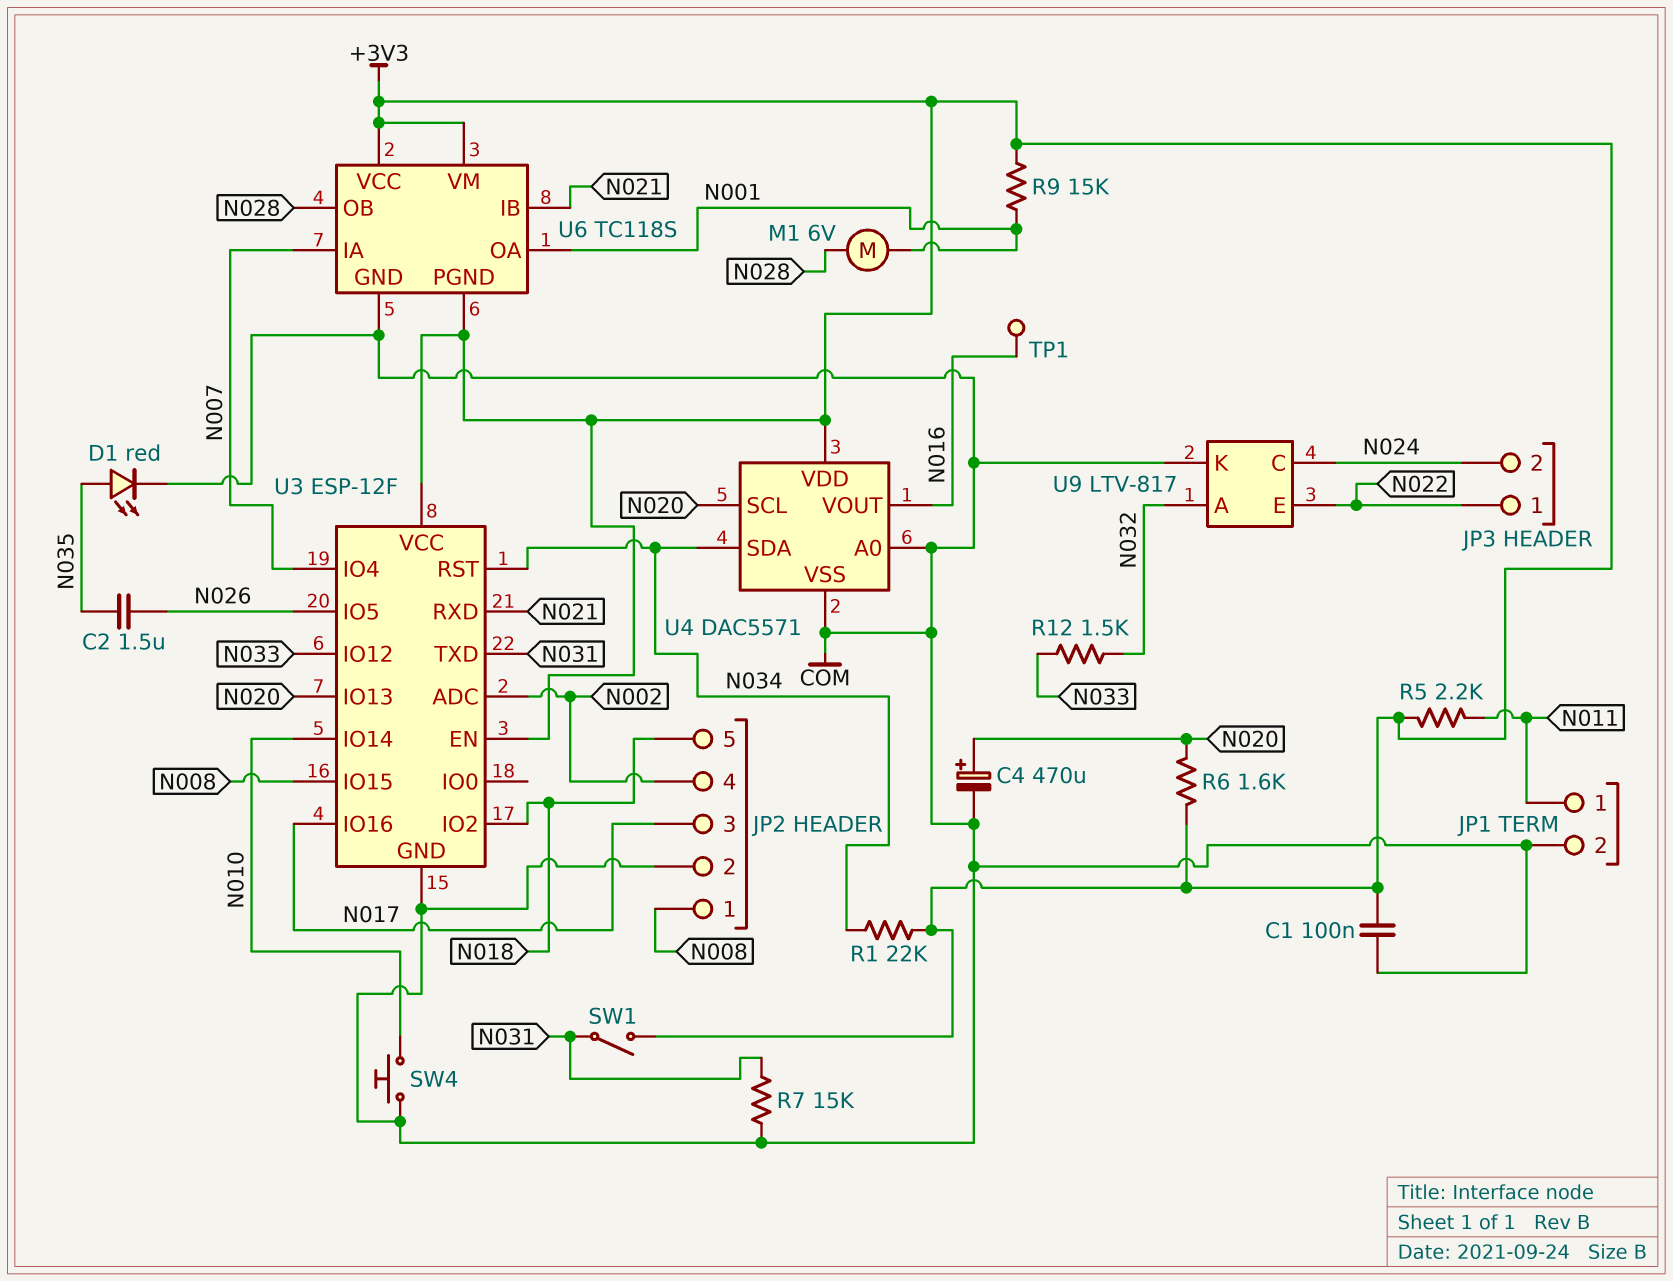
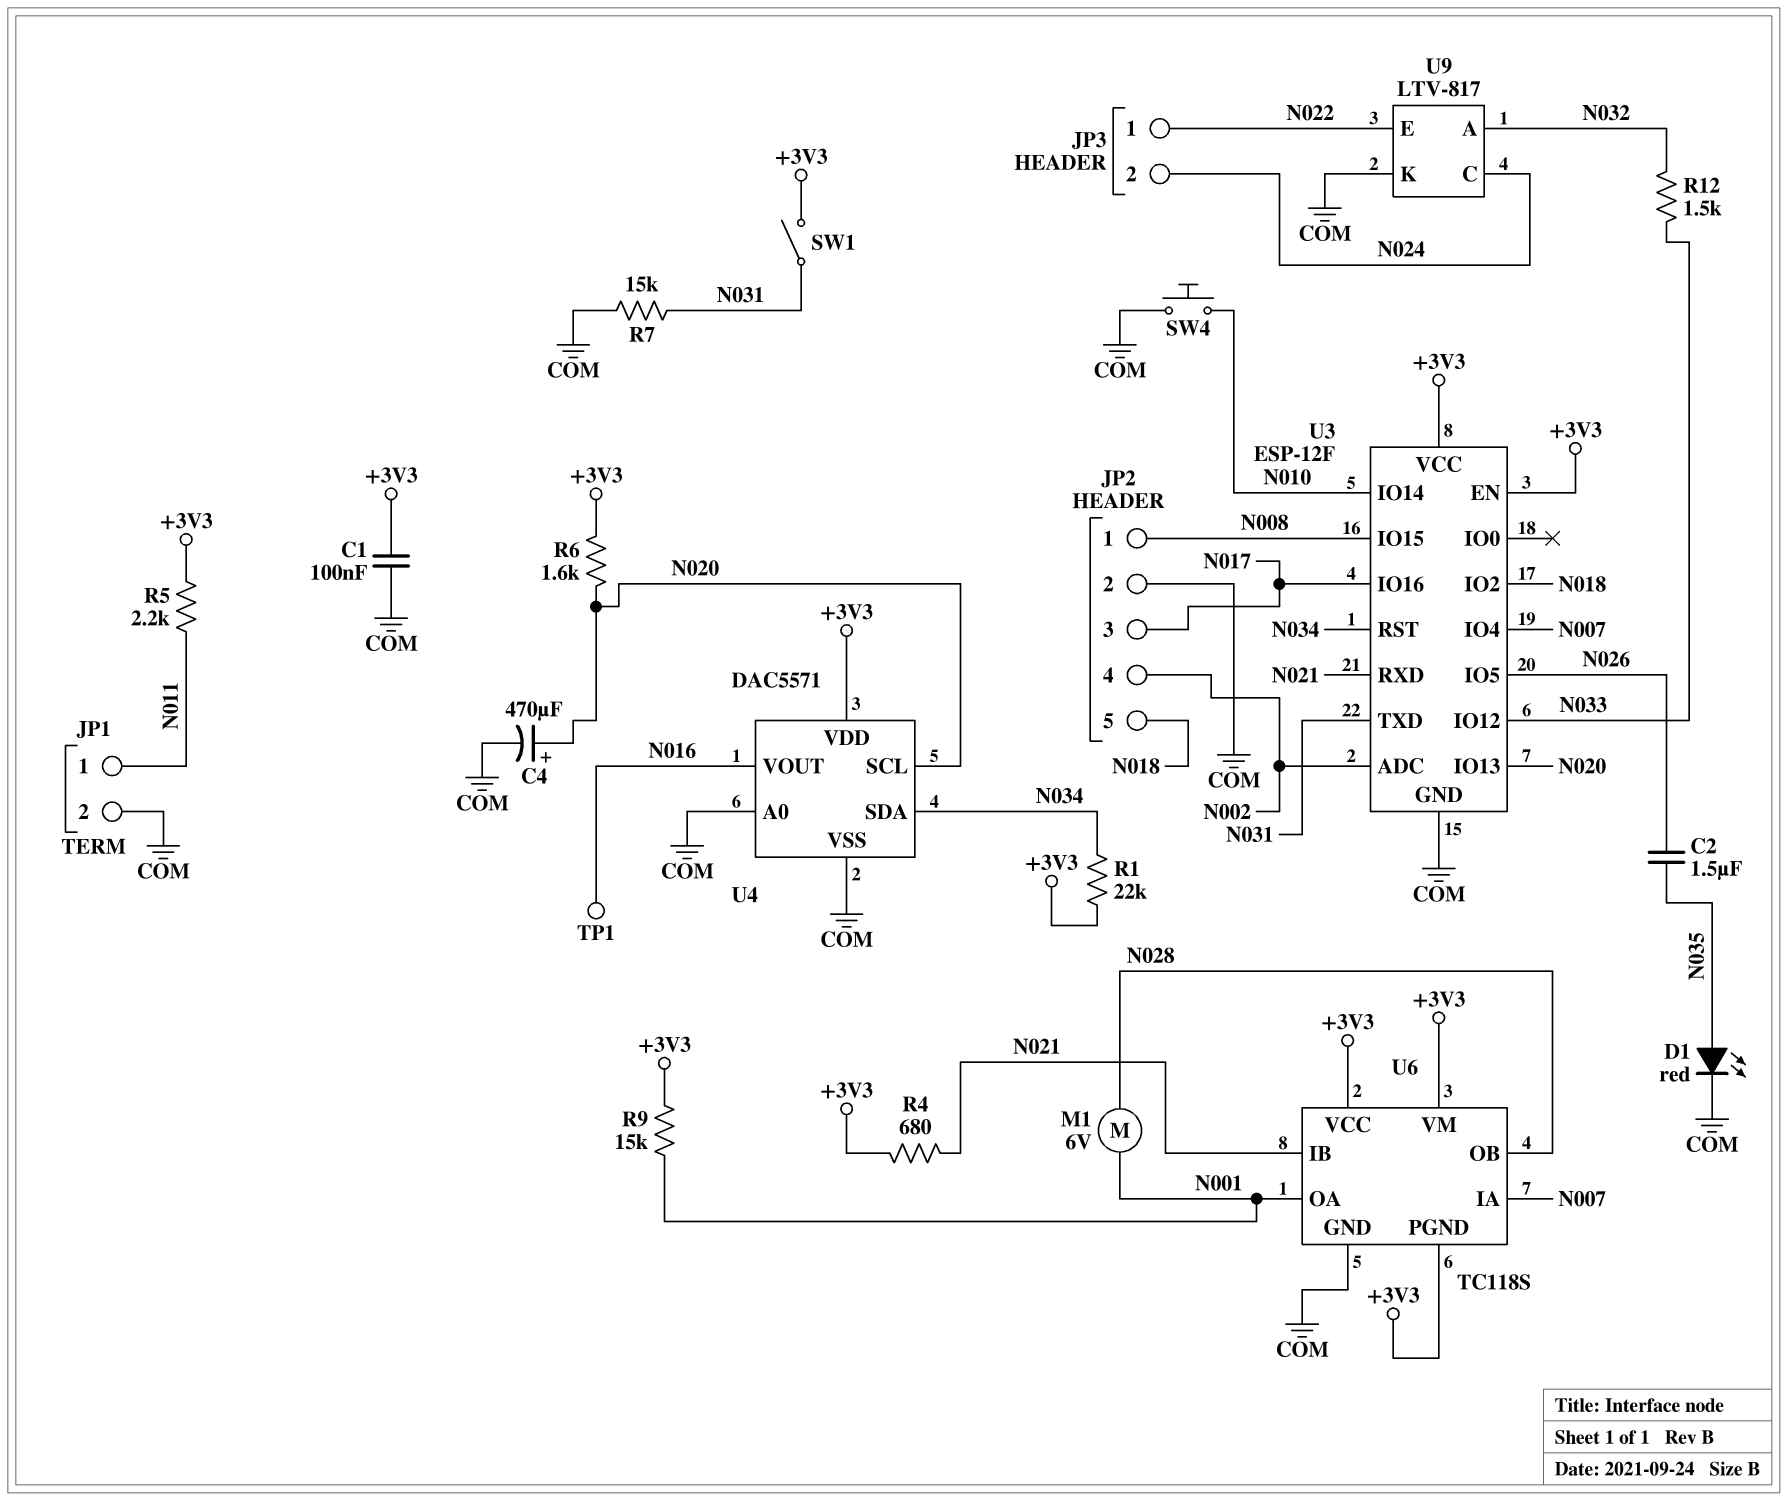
R4: none -> 680 (+3V3, N021)

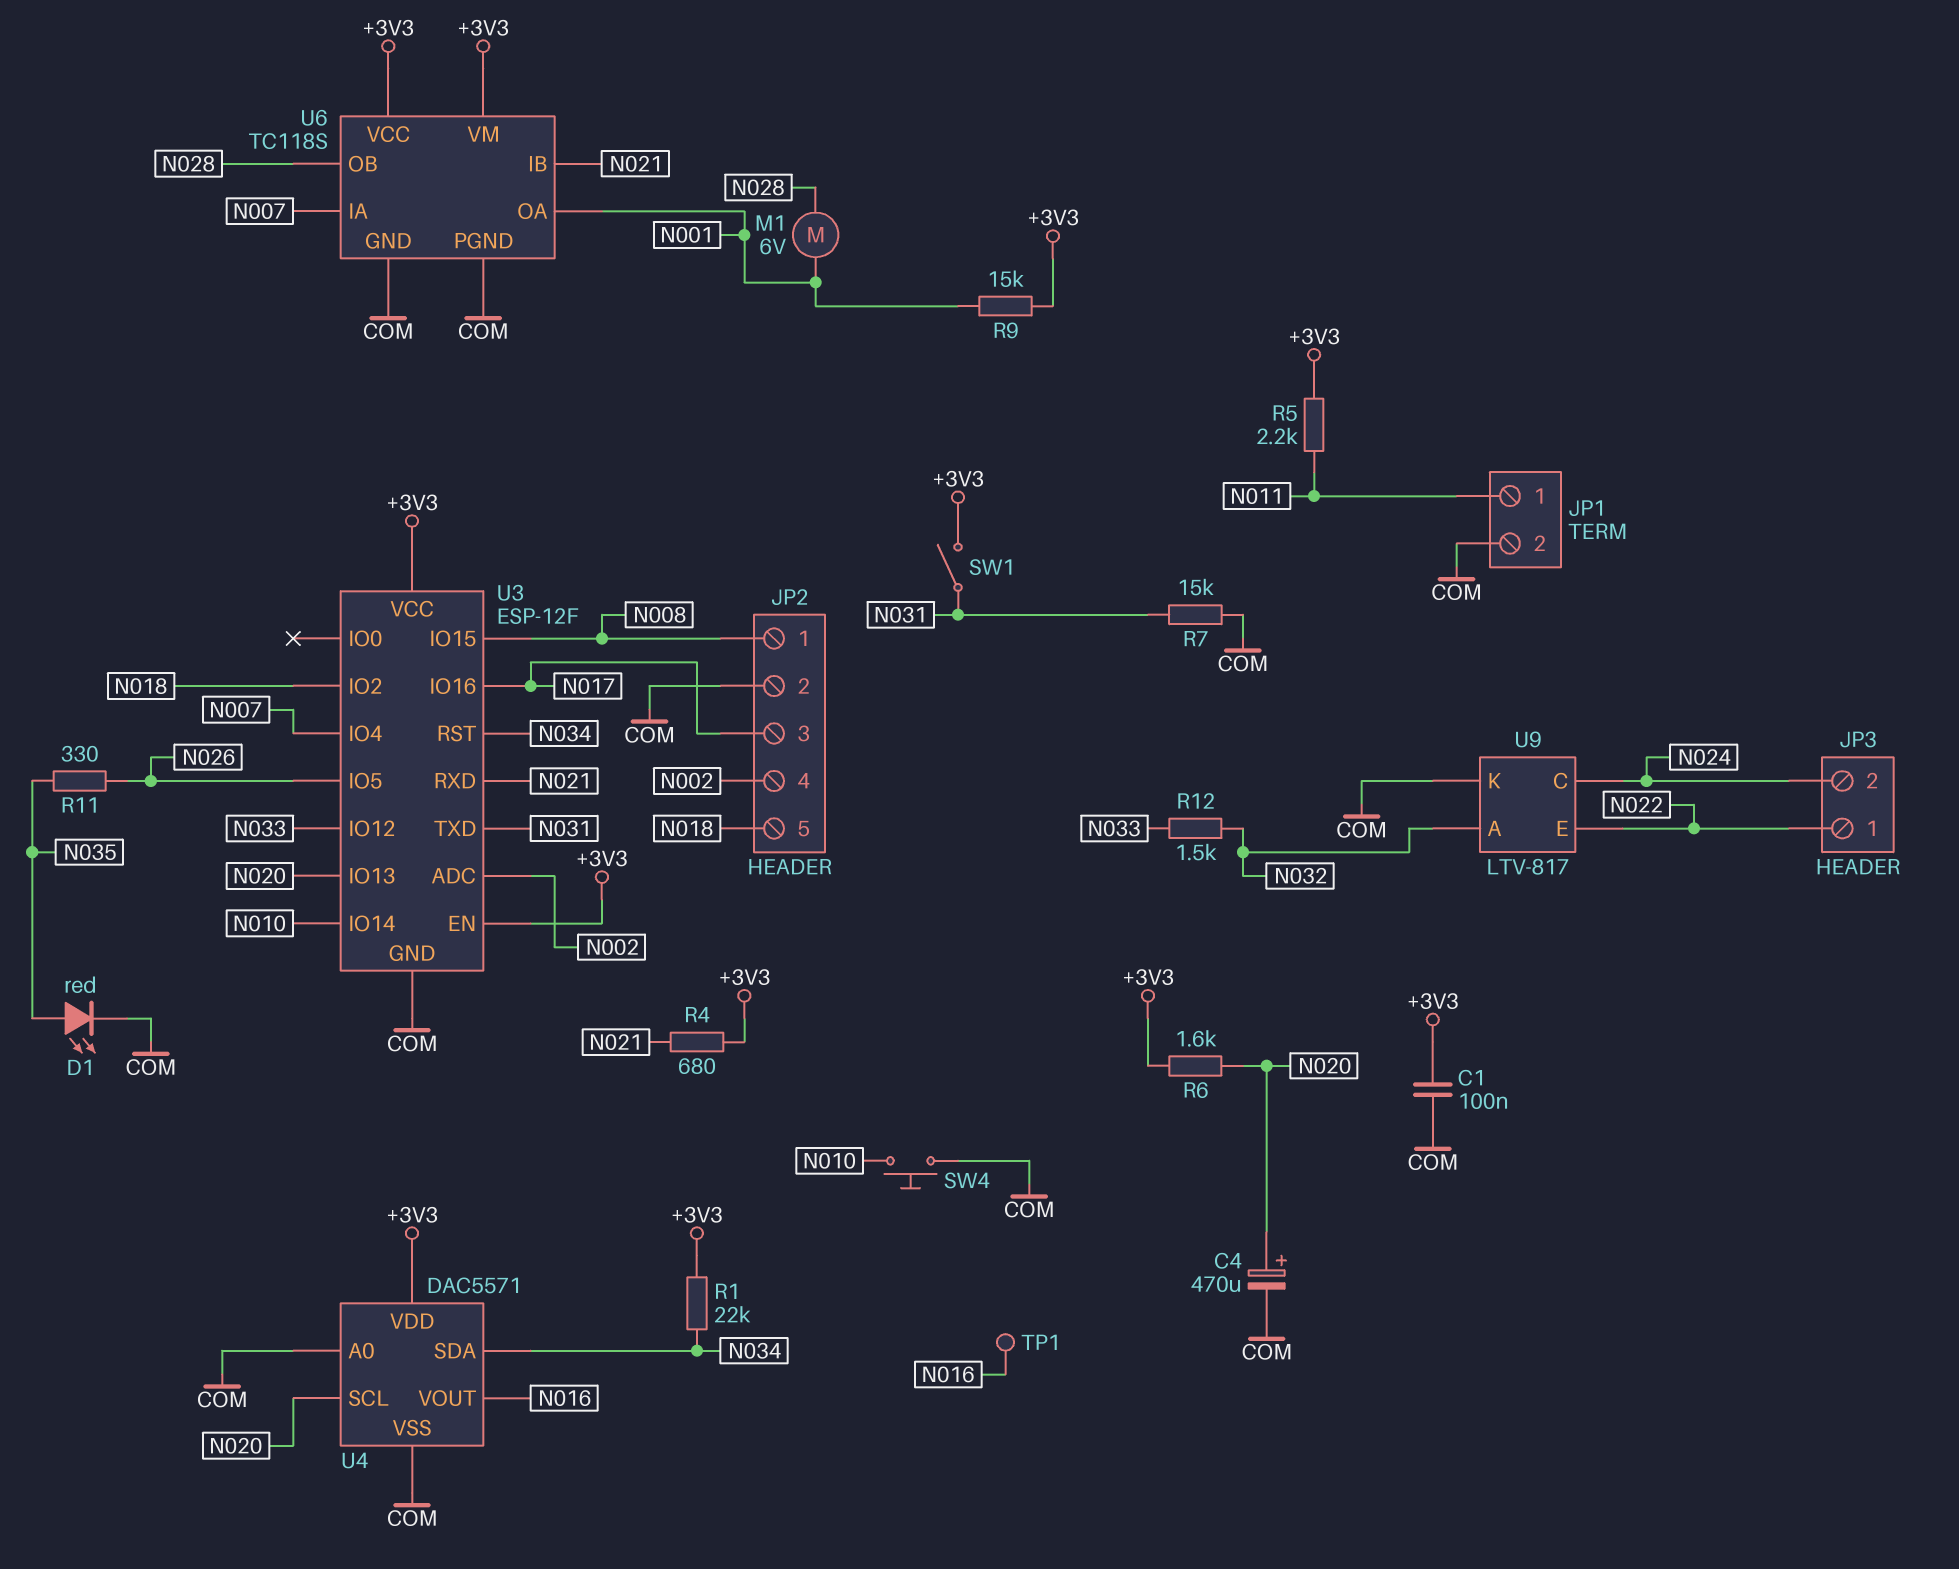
C2: 1.5uF (N026, N035) -> none
R11: none -> 330 (N026, N035)
U6 pin PGND: +3V3 -> COM

